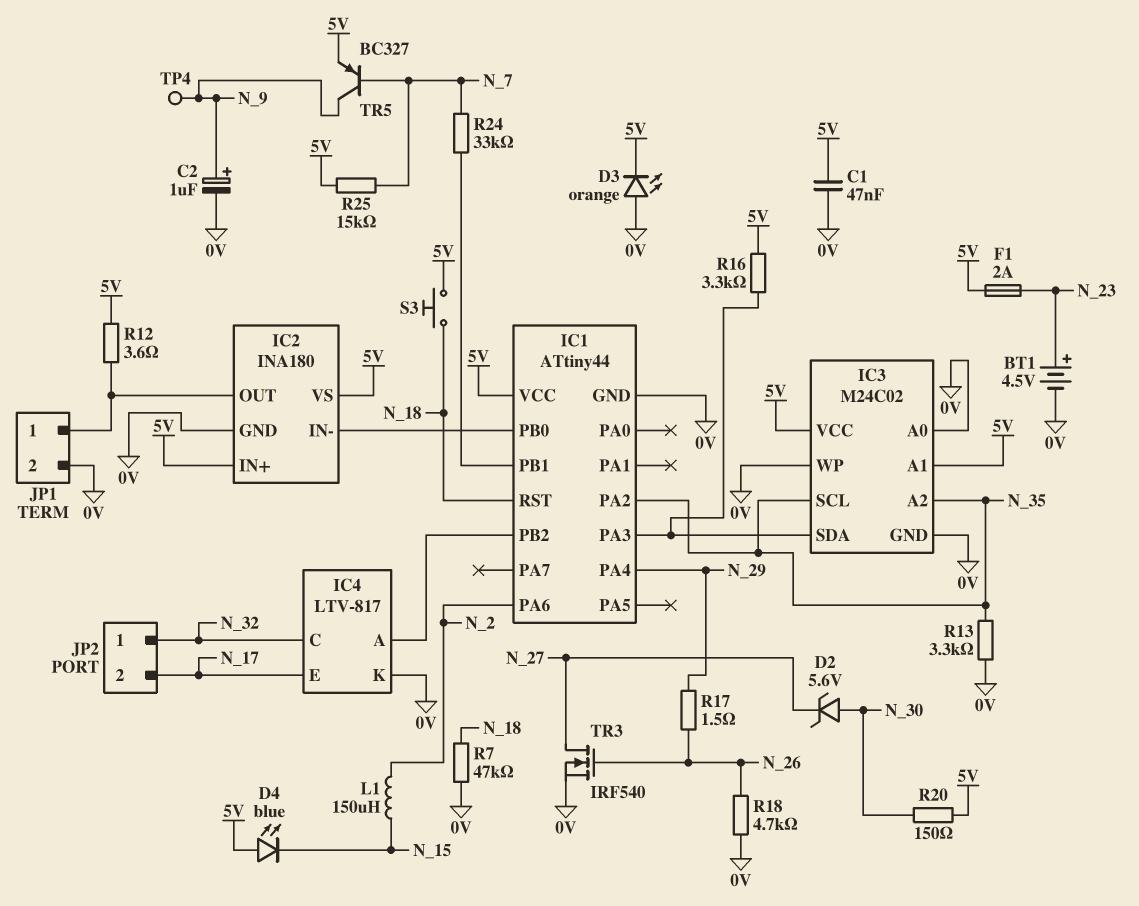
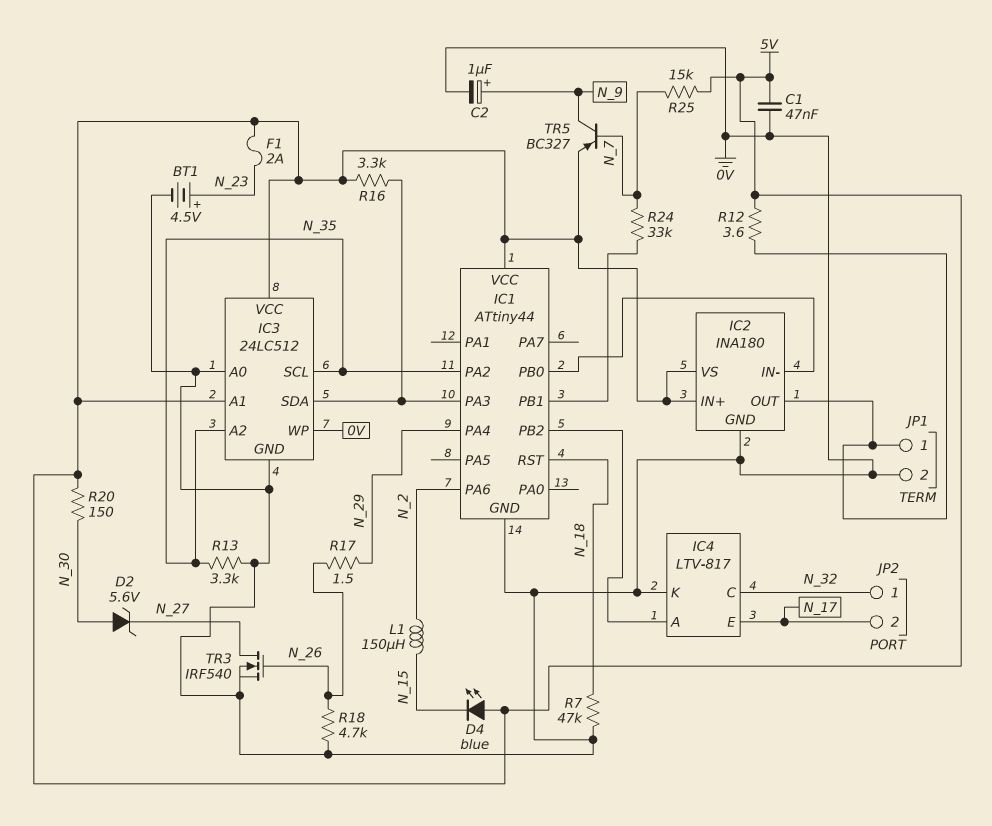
D3: LED orange (A 0V, K 5V) -> none
IC3: M24C02 -> 24LC512
S3: button (5V, N_18) -> none
TP4: test point (N_9) -> none

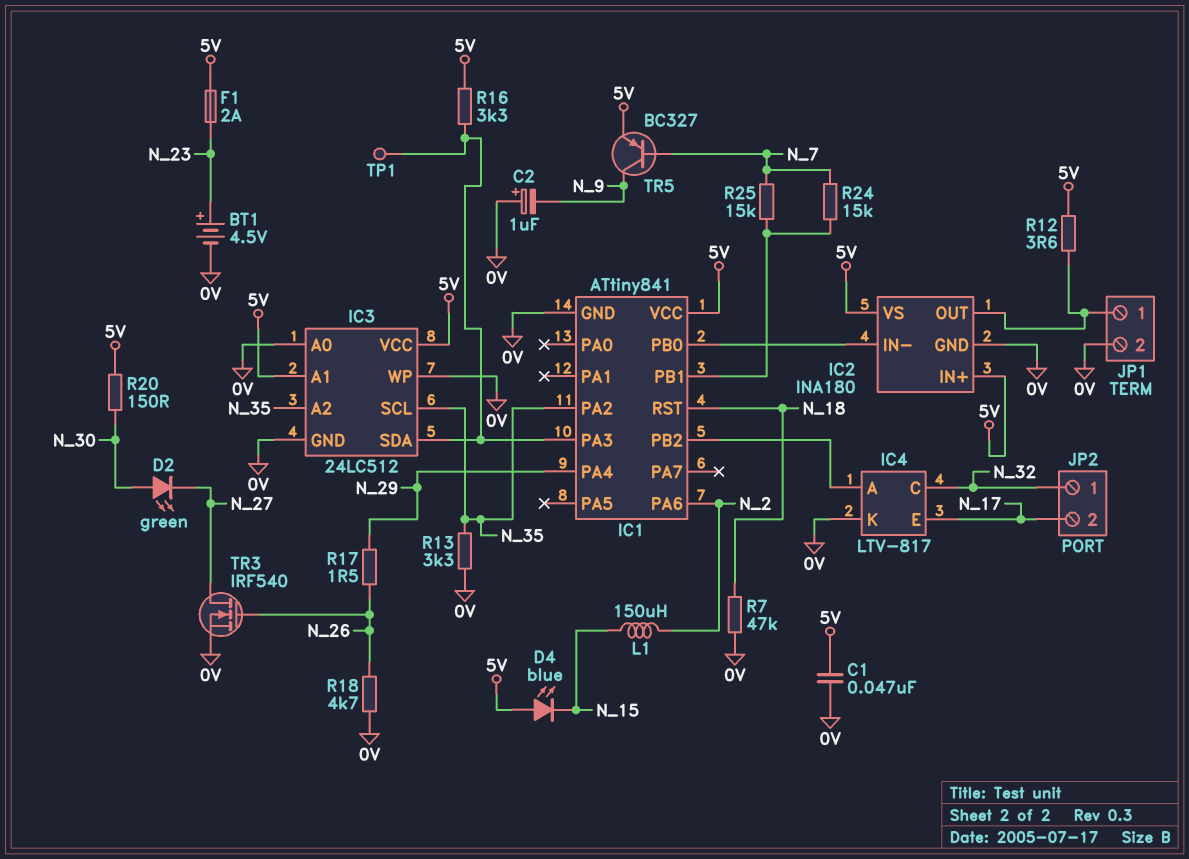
C2: 1uF (plus N_9, minus 0V) -> 1uF (plus 0V, minus N_9)
D2: zener 5.6V (A N_30, K N_27) -> LED green (A N_30, K N_27)
IC1: ATtiny44 -> ATtiny841
R24: 33k (IC1/PB1, N_7) -> 15k (IC1/PB1, N_7)
R25: 15k (5V, N_7) -> 15k (IC1/PB1, N_7)
TP1: none -> test point (IC1/PA3)

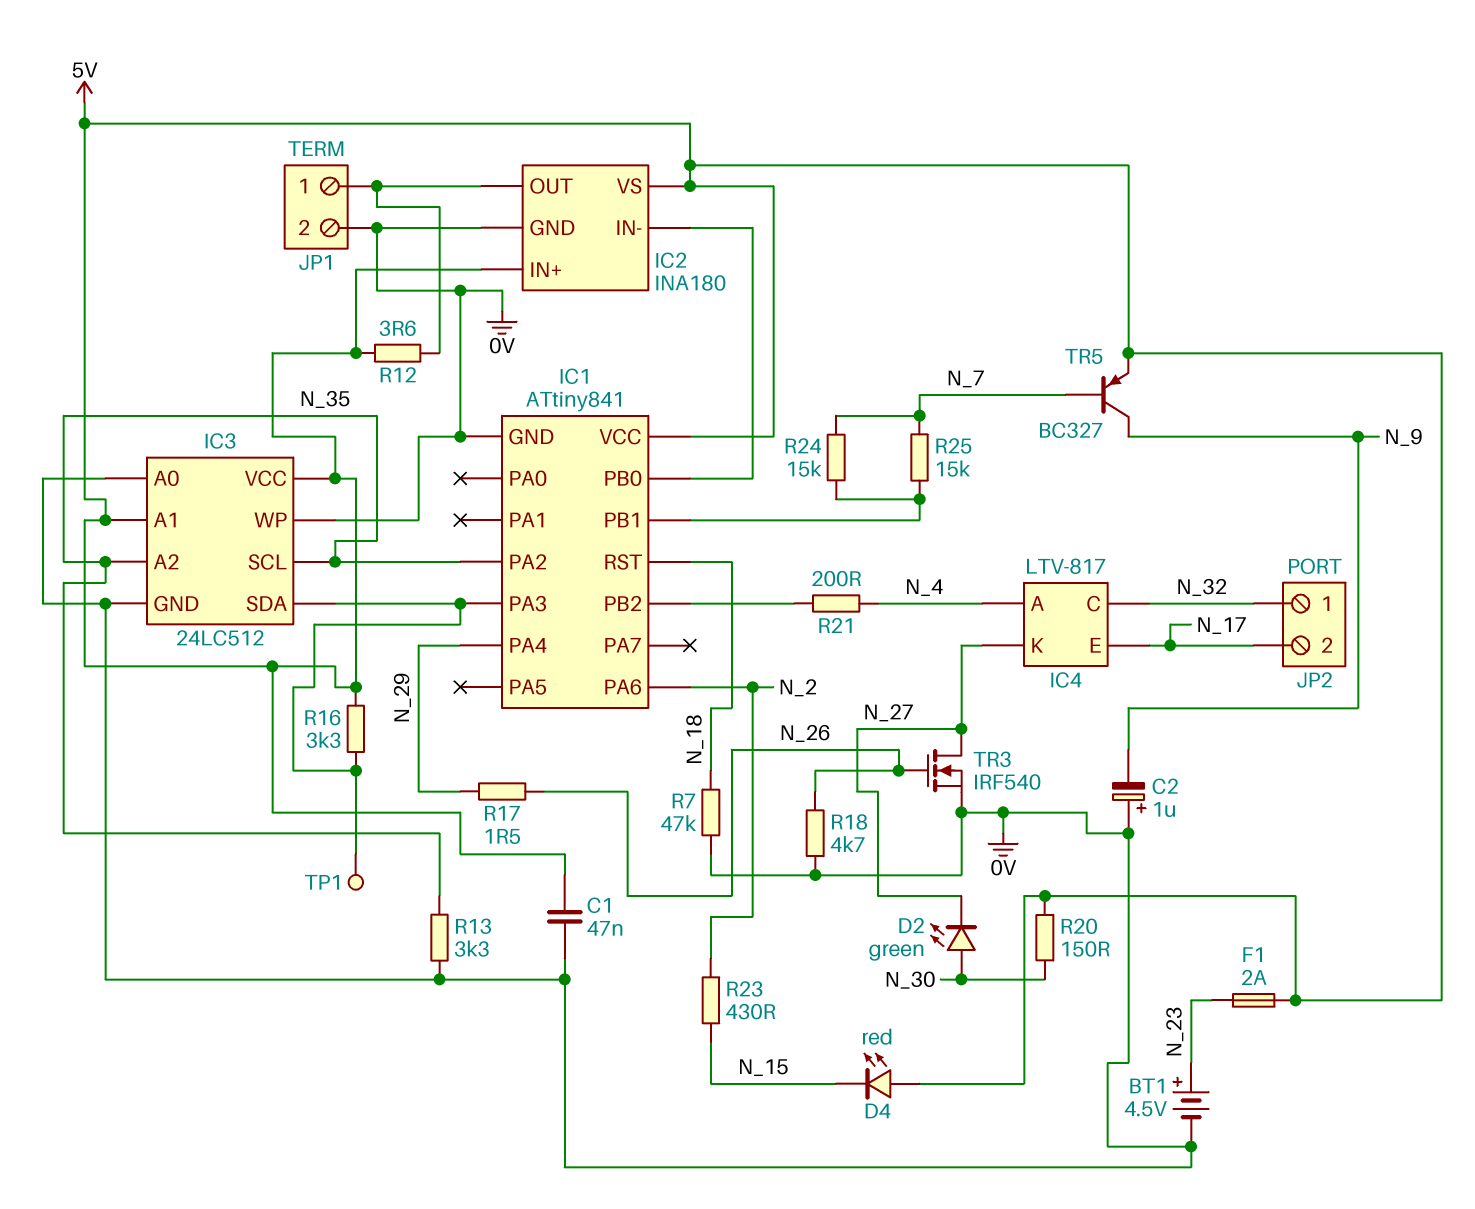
D4: LED blue (A 5V, K N_15) -> LED red (A 5V, K N_15)
IC4 pin A: IC1/PB2 -> N_4
IC4 pin K: 0V -> N_27
L1: 150uH (N_2, N_15) -> none
R21: none -> 200 (IC1/PB2, N_4)
R23: none -> 430 (N_2, N_15)

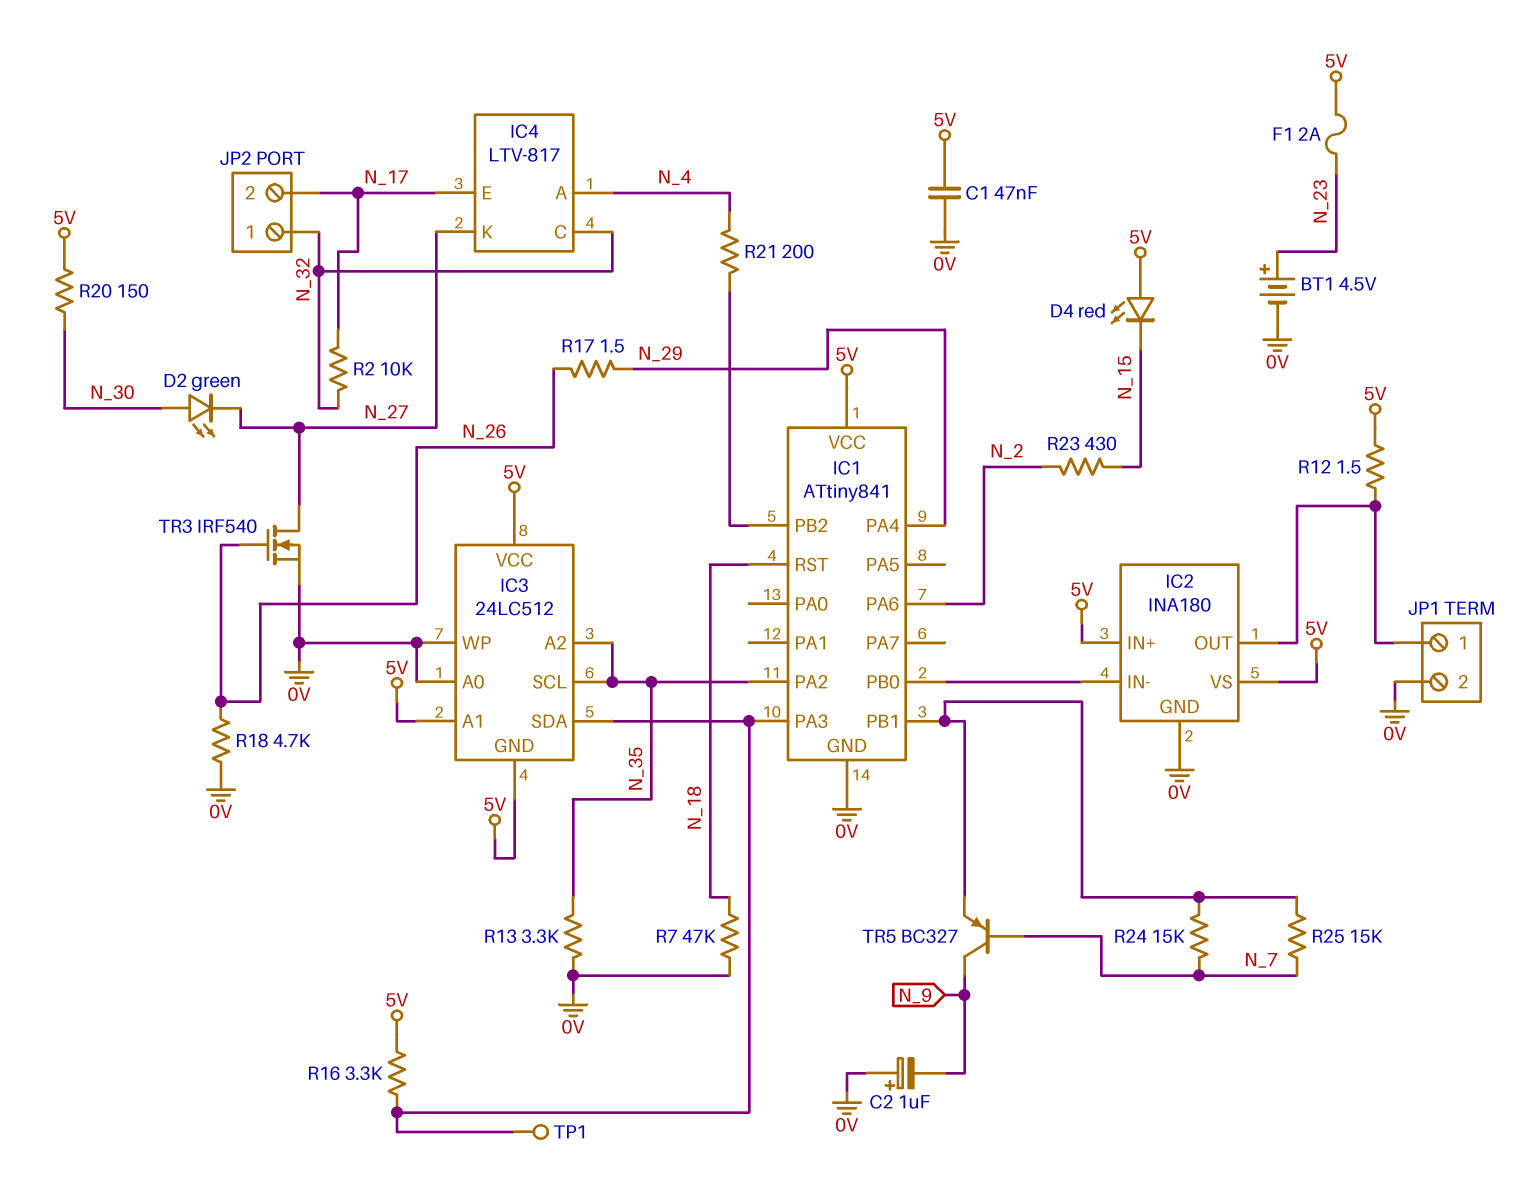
IC3 pin GND: 0V -> 5V
R2: none -> 10k (N_17, N_32)
R12: 3.6 (5V, IC2/OUT) -> 1.5 (5V, IC2/OUT)
TR5: PNP BC327 (B N_7, C N_9, E 5V) -> PNP BC327 (B N_7, C N_9, E IC1/PB1)

